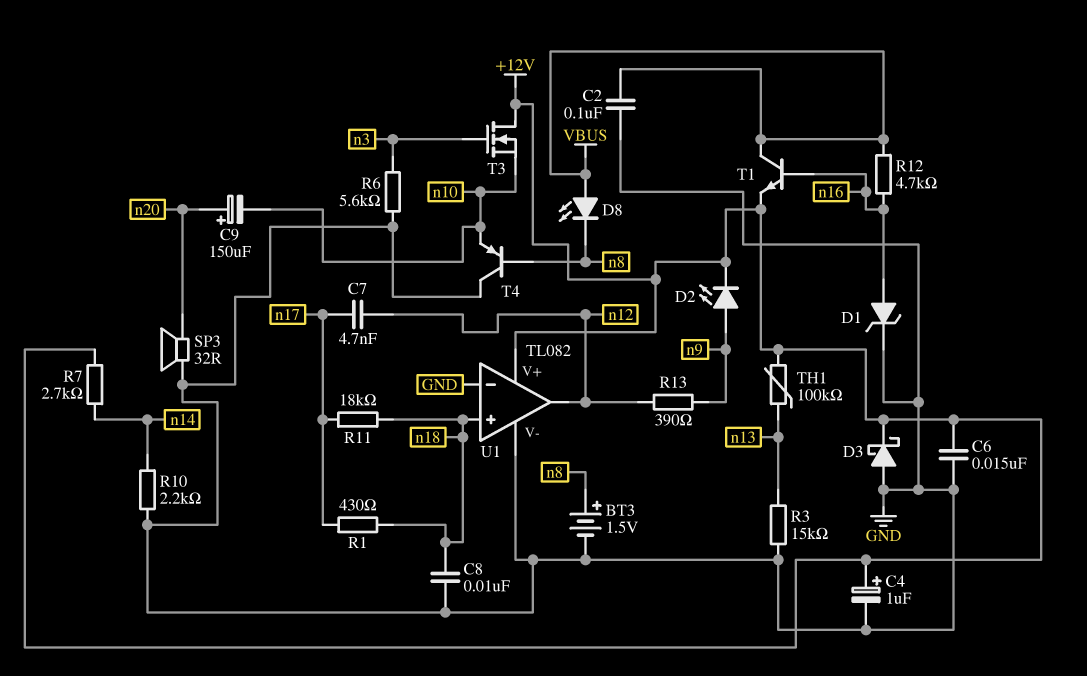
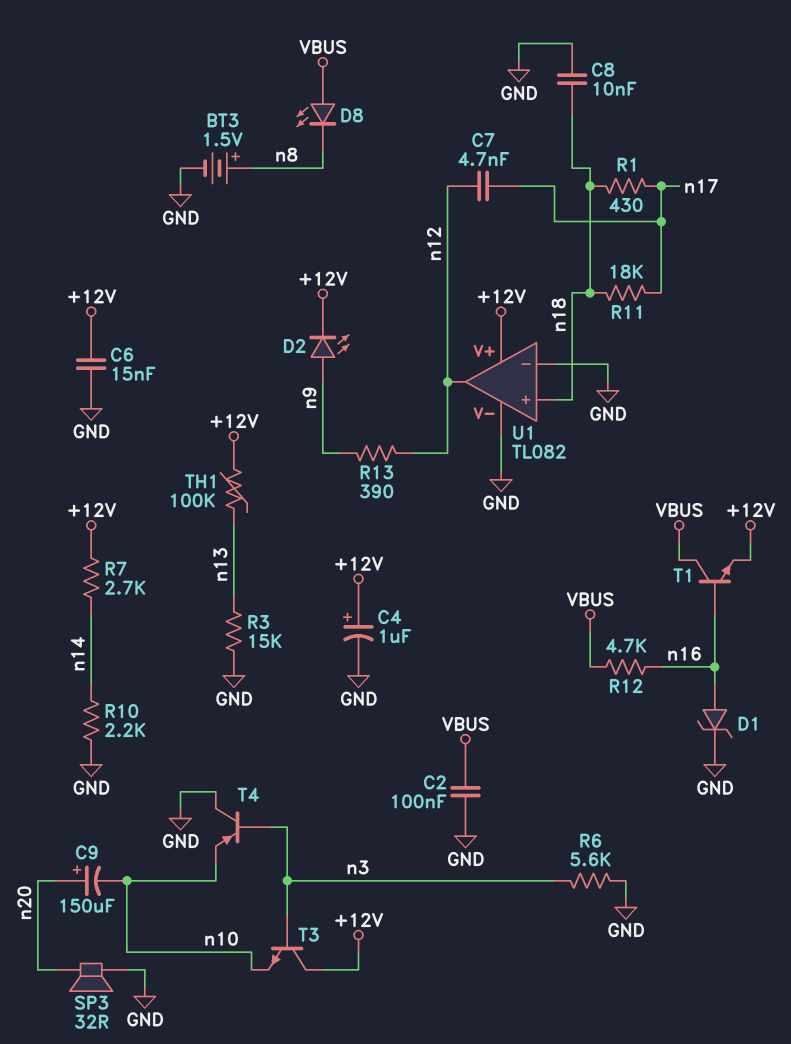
D3: schottky (A GND, K +12V) -> none
T3: NMOS (G n3, D +12V, S n10) -> NPN (B n3, C +12V, E n10)
T4: PNP (B n8, C GND, E n10) -> PNP (B n3, C GND, E n10)

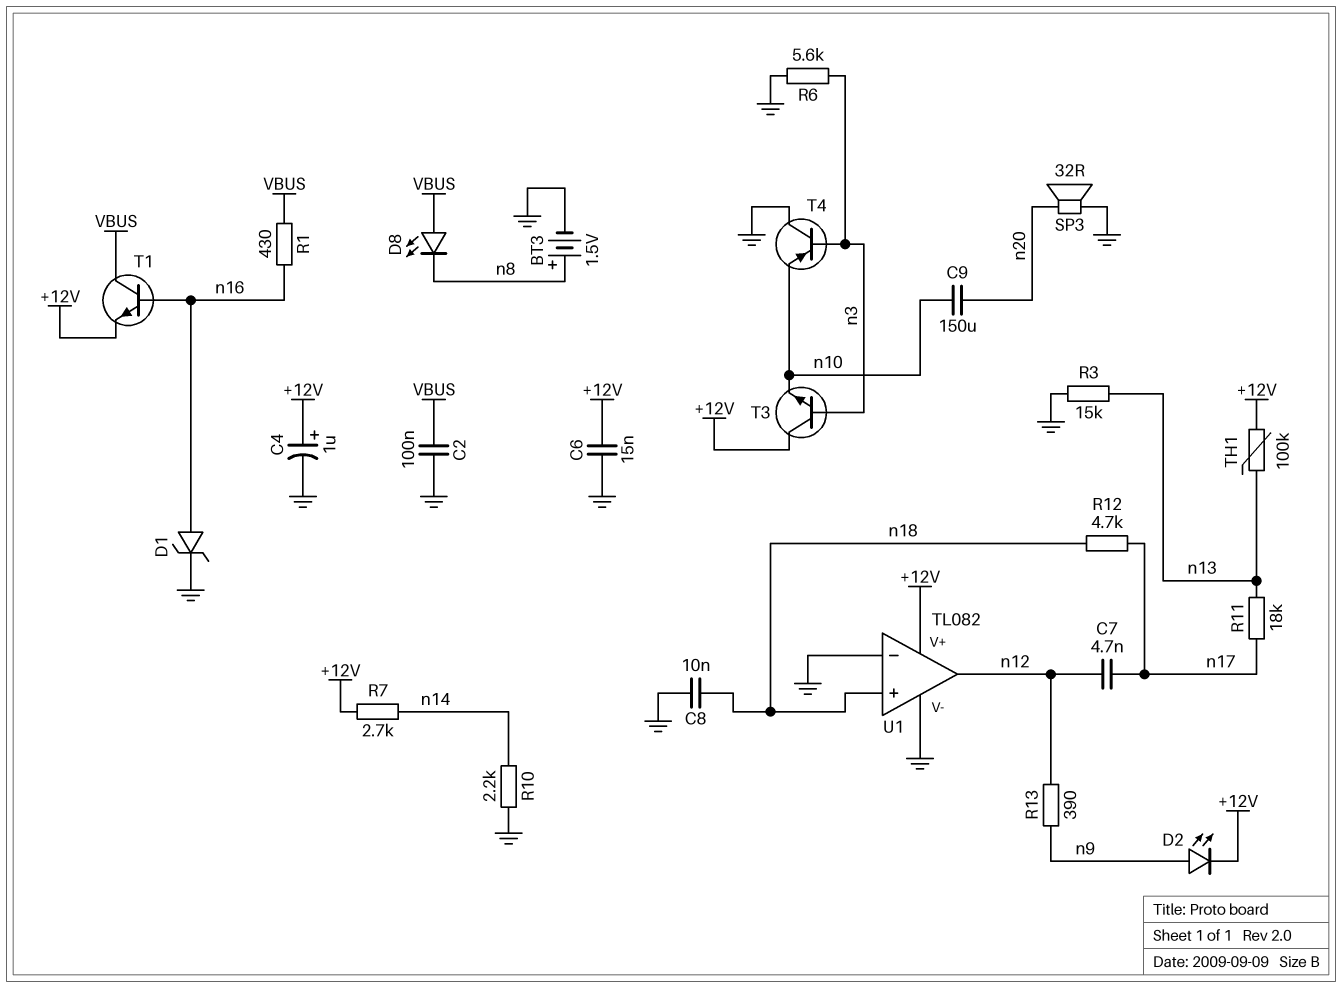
C9: 150uF (plus n20, minus n10) -> 150uF (n10, n20)
R1: 430 (n17, n18) -> 430 (VBUS, n16)
R11: 18k (n17, n18) -> 18k (n13, n17)
R12: 4.7k (VBUS, n16) -> 4.7k (n17, n18)

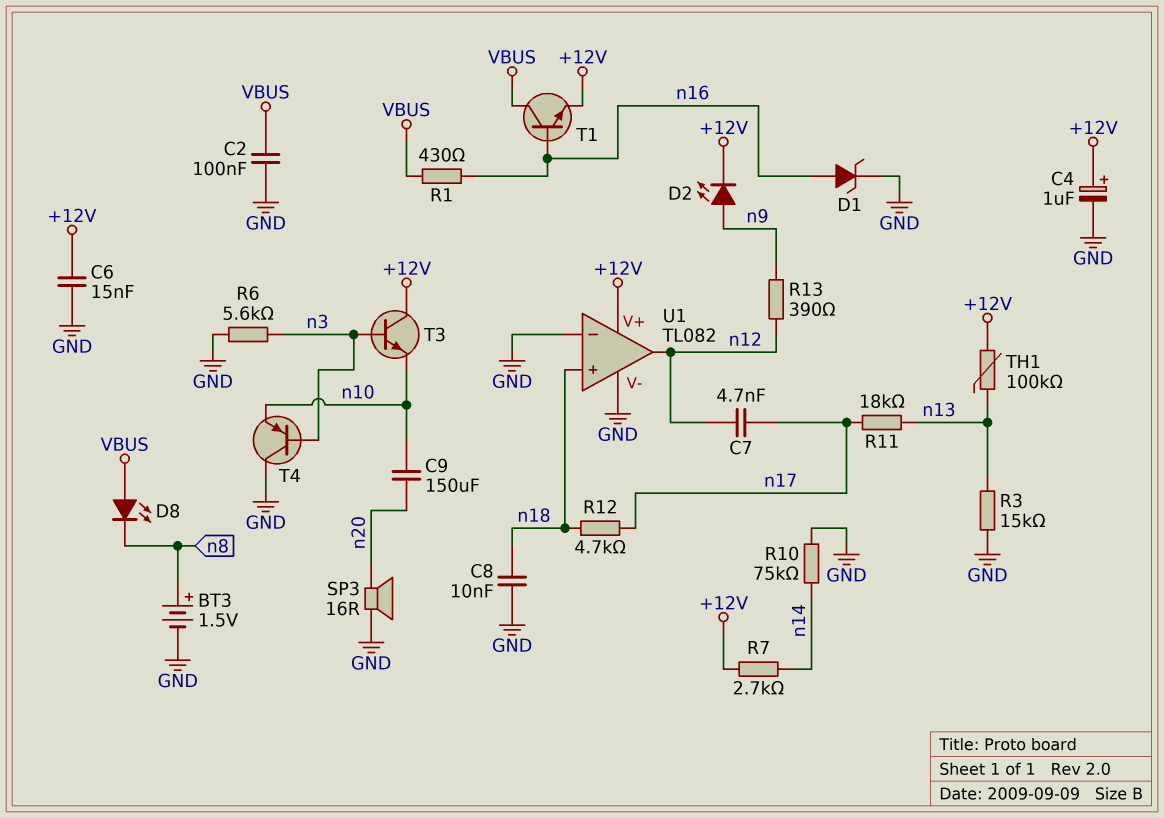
R10: 2.2k (GND, n14) -> 75k (GND, n14)
SP3: speaker 32R (GND, n20) -> speaker 16R (GND, n20)

